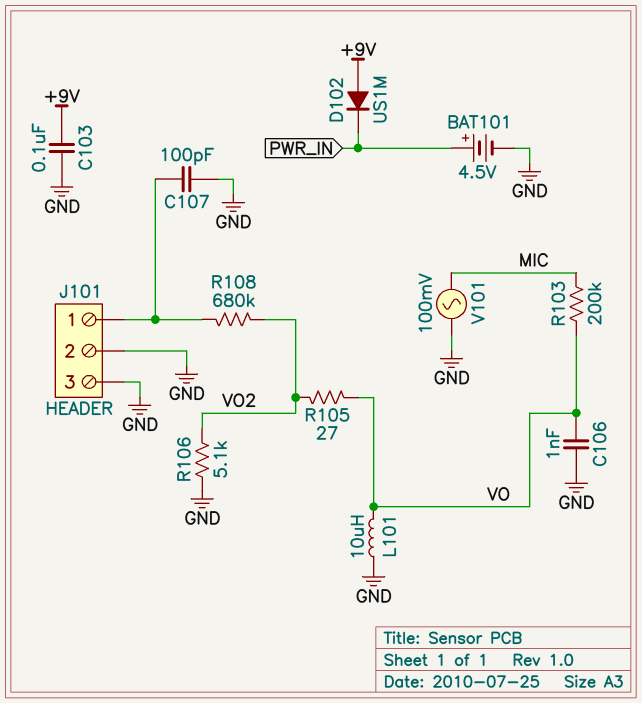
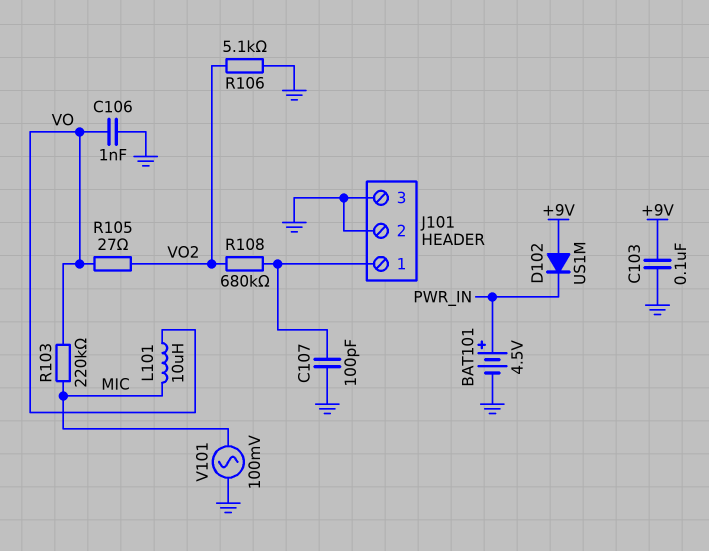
L101: 10uH (GND, VO) -> 10uH (MIC, VO)
R103: 200k (MIC, VO) -> 220k (MIC, VO)

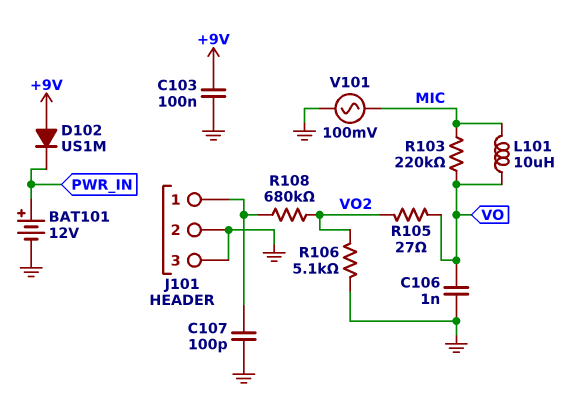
BAT101: 4.5V (plus PWR_IN, minus GND) -> 12V (plus PWR_IN, minus GND)

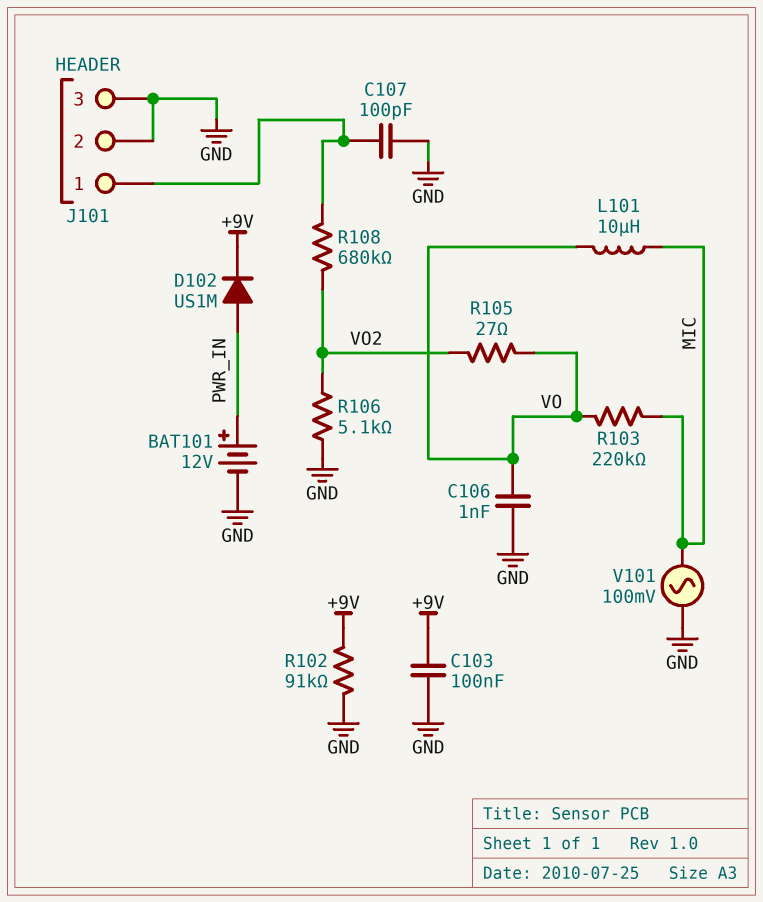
D102: diode US1M (A +9V, K PWR_IN) -> diode US1M (A PWR_IN, K +9V)
R102: none -> 91k (+9V, GND)

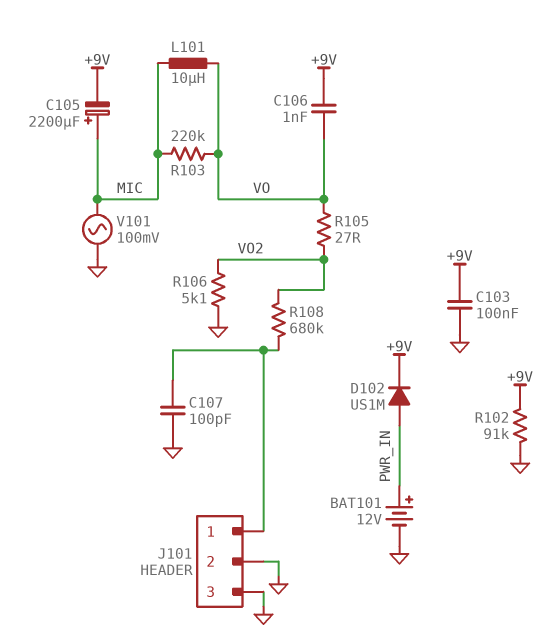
C105: none -> 2200uF (plus MIC, minus +9V)
C106: 1nF (GND, VO) -> 1nF (+9V, VO)

